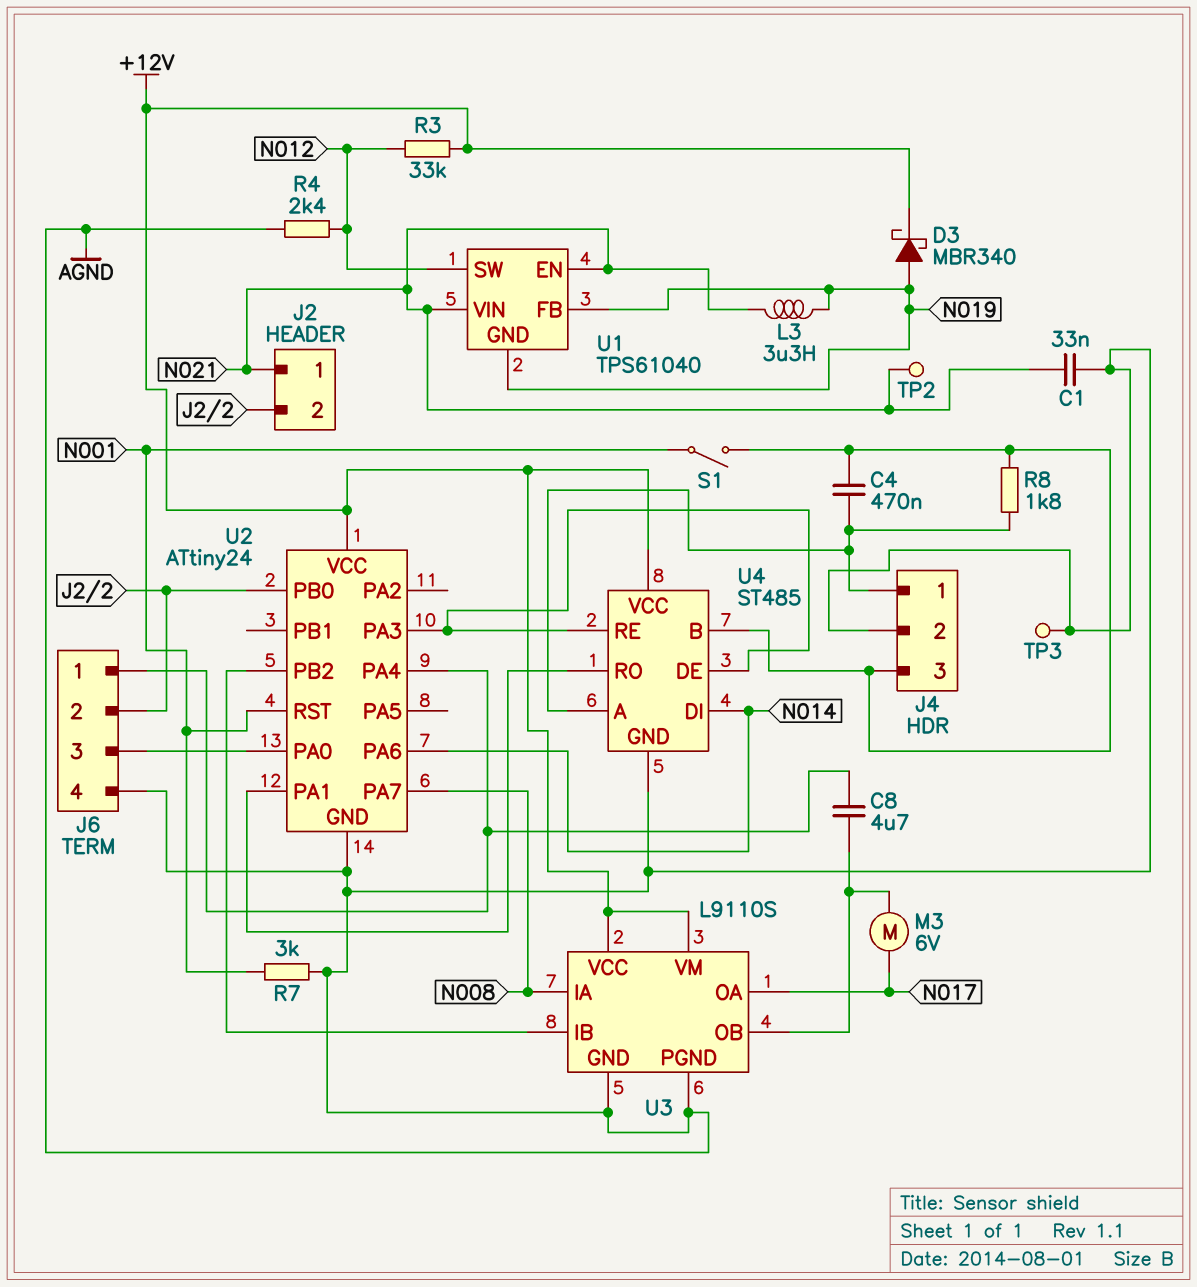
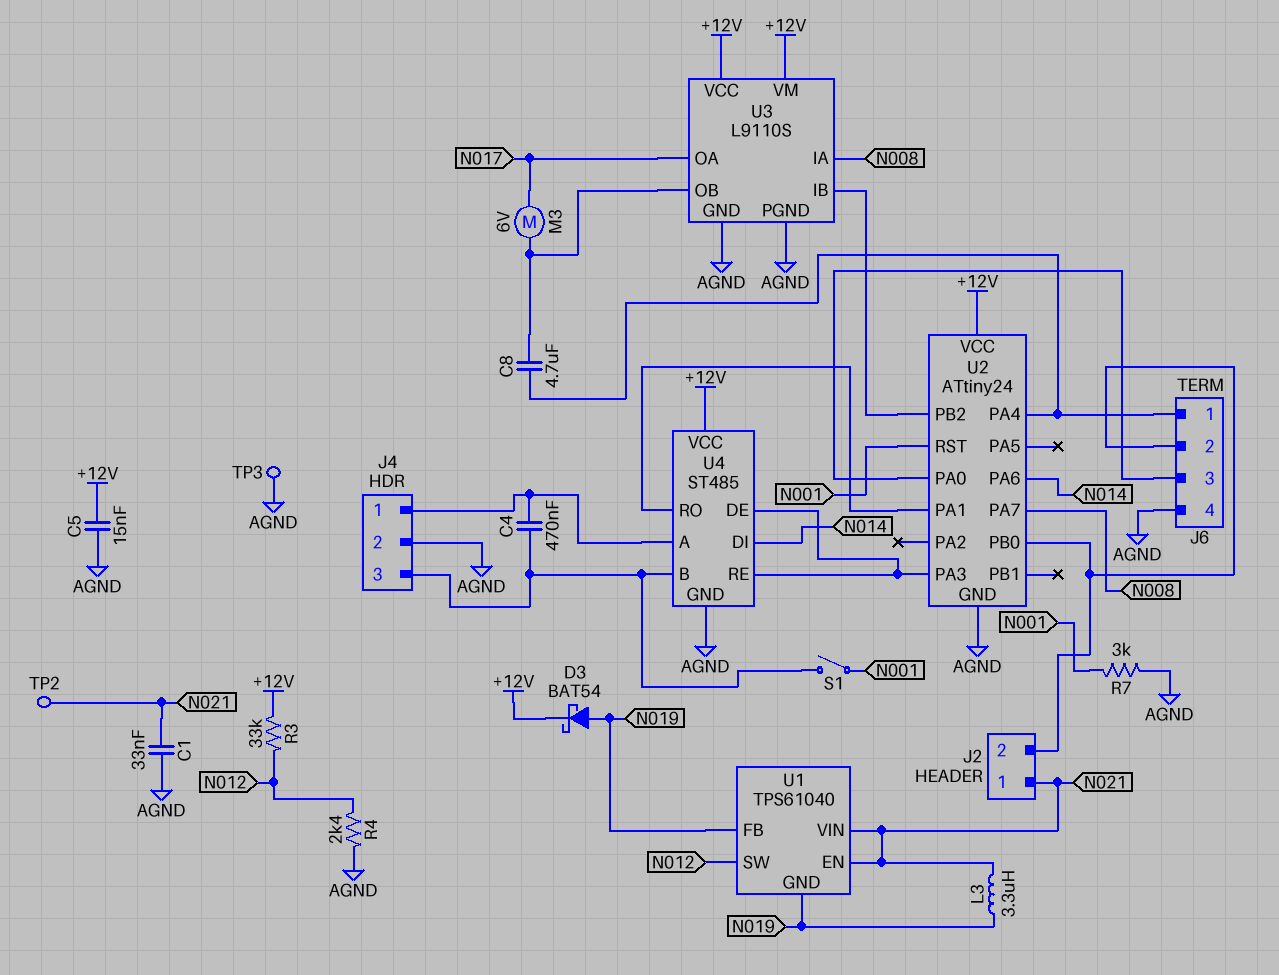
C5: none -> 15nF (+12V, AGND)
D3: schottky MBR340 (A N019, K +12V) -> schottky BAT54 (A N019, K +12V)
R8: 1.8k (J4/1, J4/3) -> none

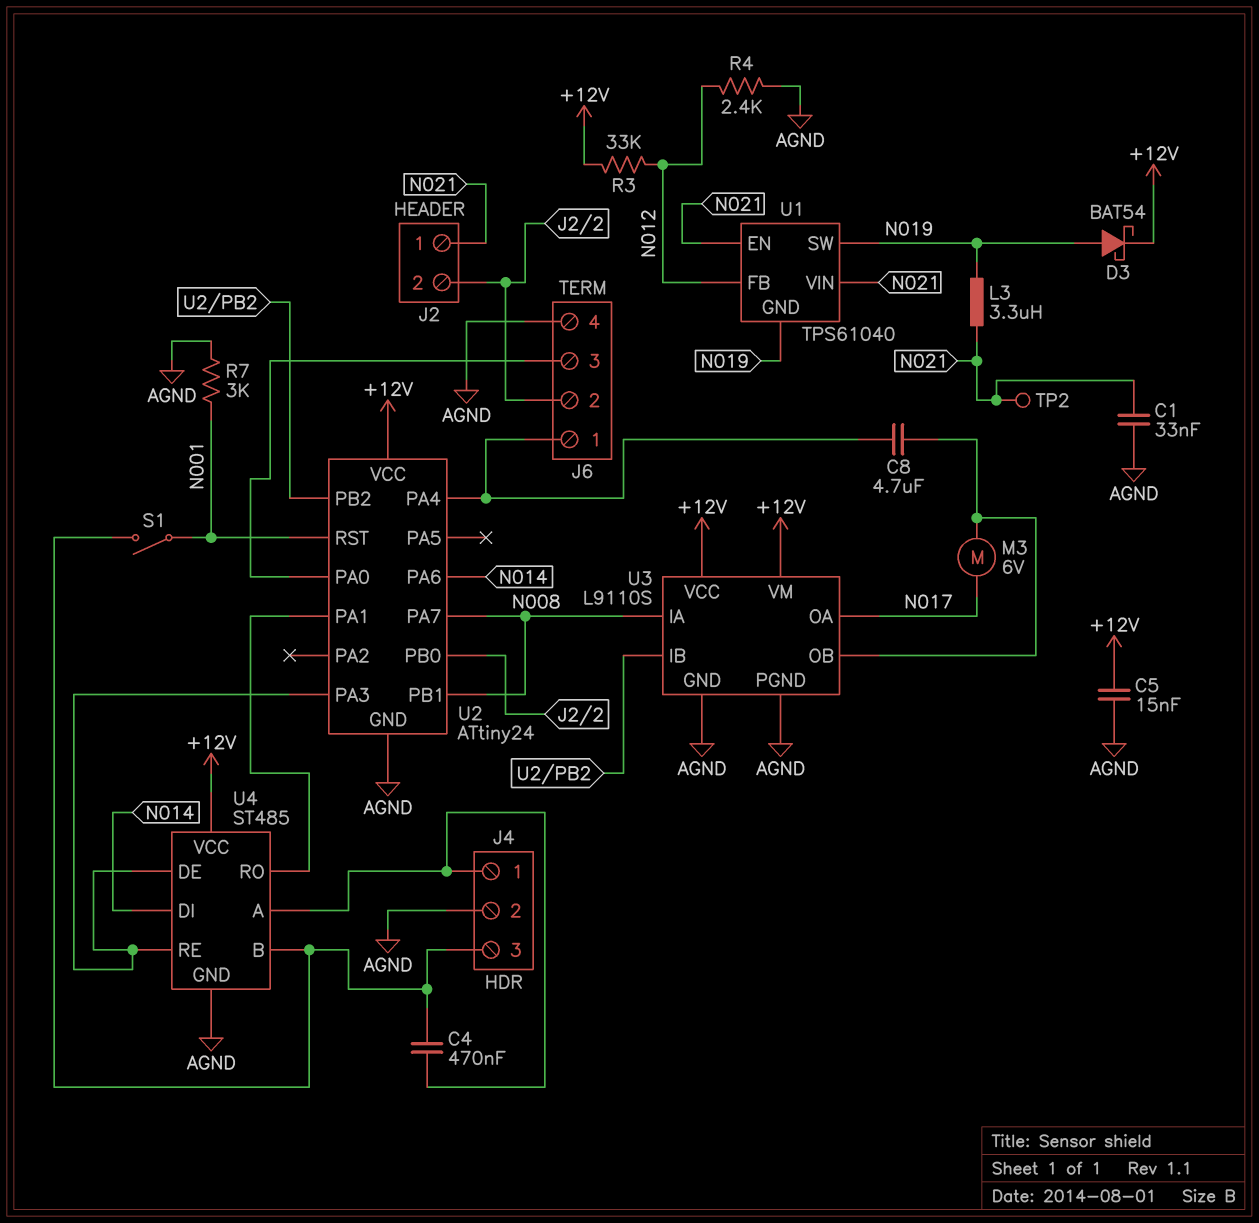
TP3: test point (AGND) -> none
U1 pin FB: N019 -> N012
U1 pin SW: N012 -> N019
U2 pin PB1: none -> N008

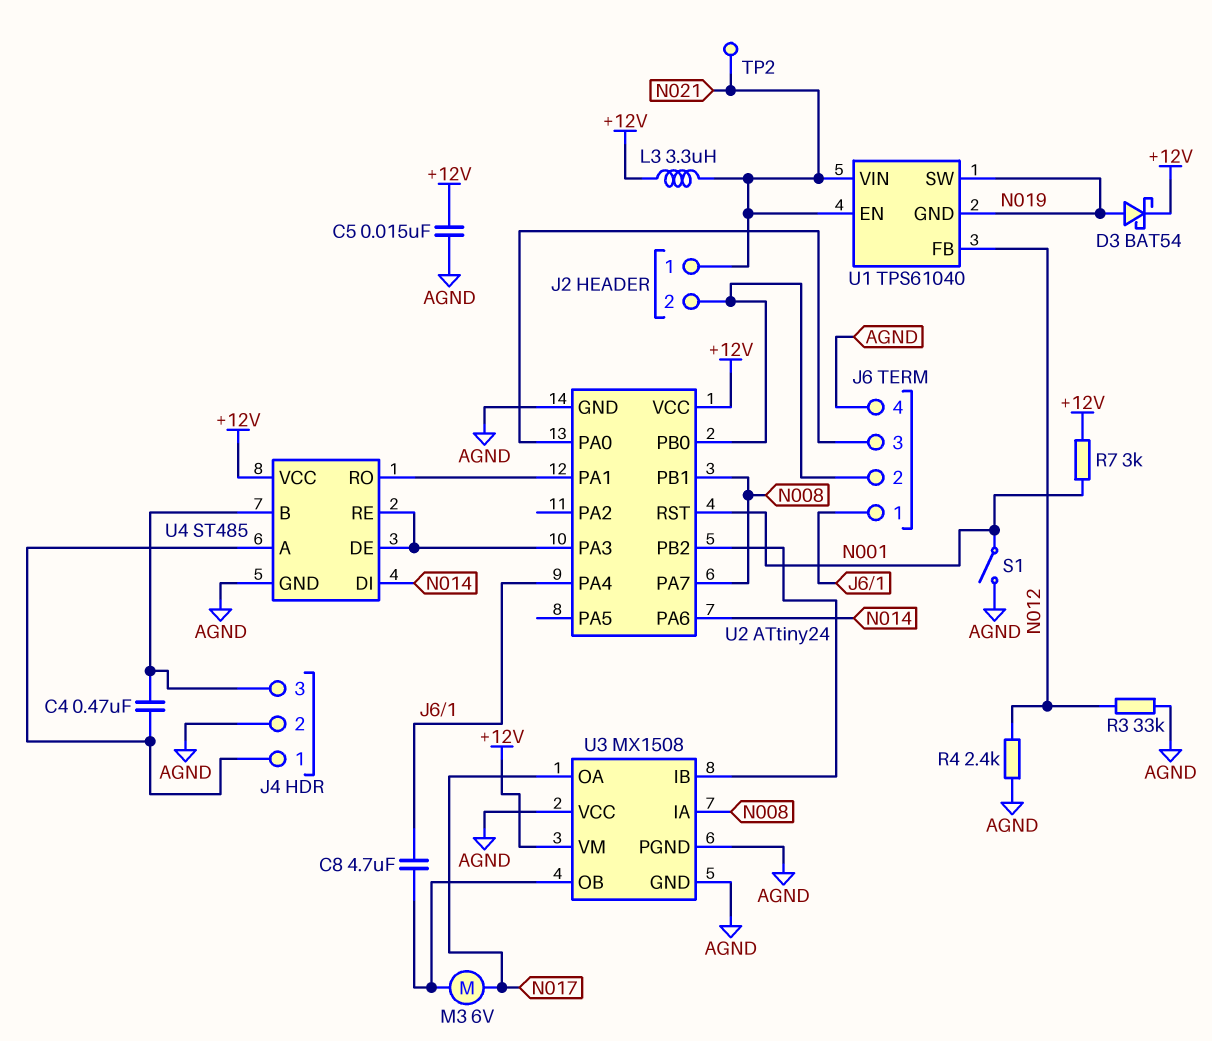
C1: 33nF (AGND, N021) -> none
L3: 3.3uH (N019, N021) -> 3.3uH (+12V, N021)
R3: 33k (+12V, N012) -> 33k (AGND, N012)
R7: 3k (AGND, N001) -> 3k (+12V, N001)
S1: switch (J4/3, N001) -> switch (AGND, N001)
U3: L9110S -> MX1508
U3 pin VCC: +12V -> AGND

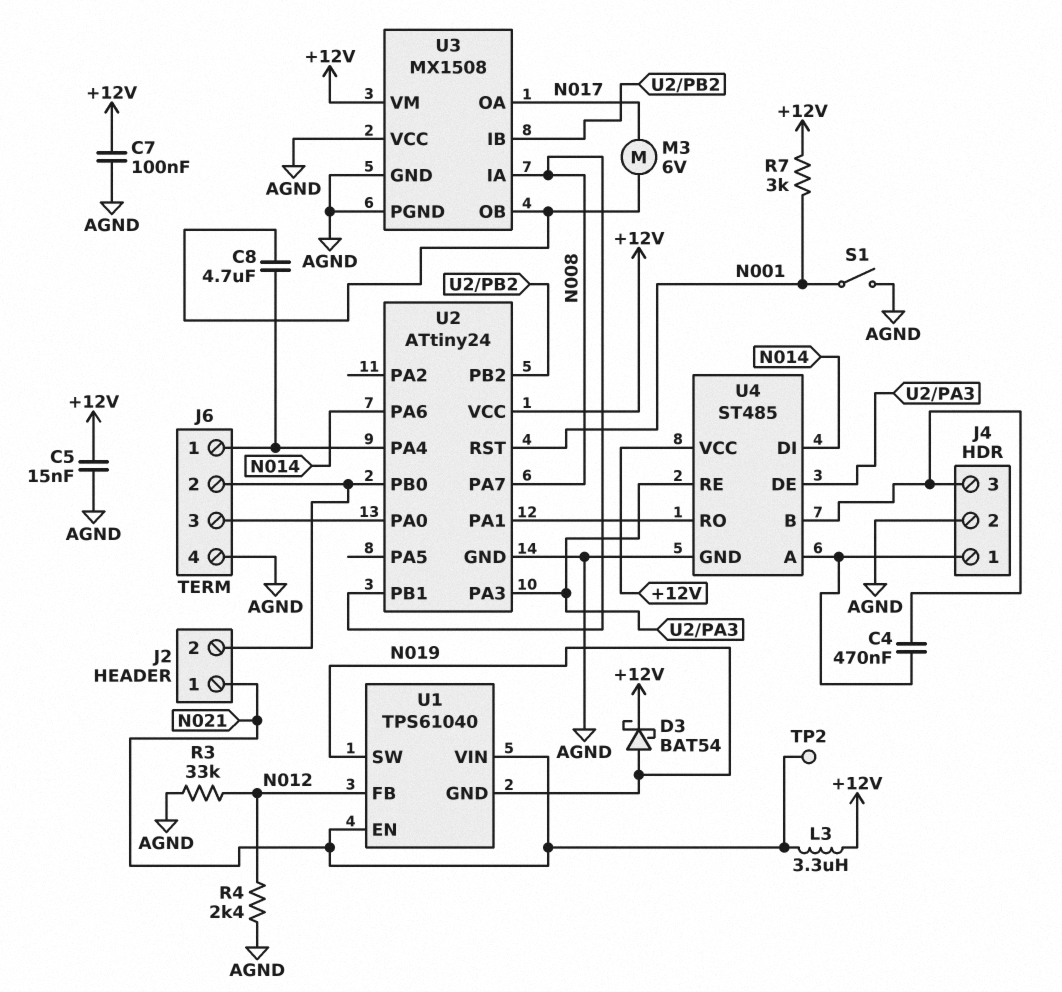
C7: none -> 100nF (+12V, AGND)

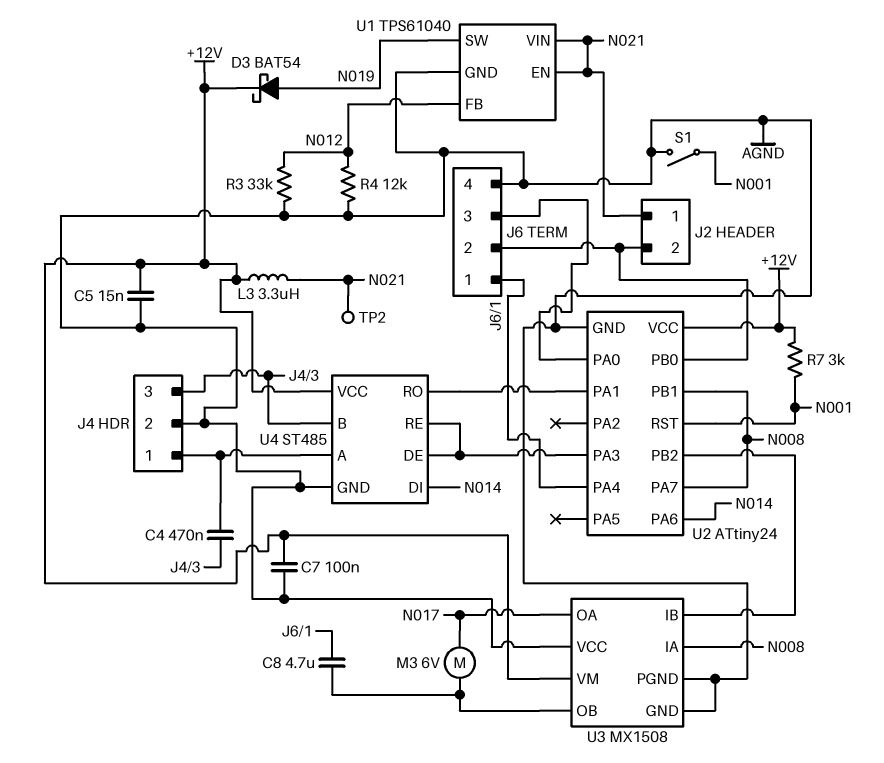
R4: 2.4k (AGND, N012) -> 12k (AGND, N012)
U1 pin GND: N019 -> AGND

